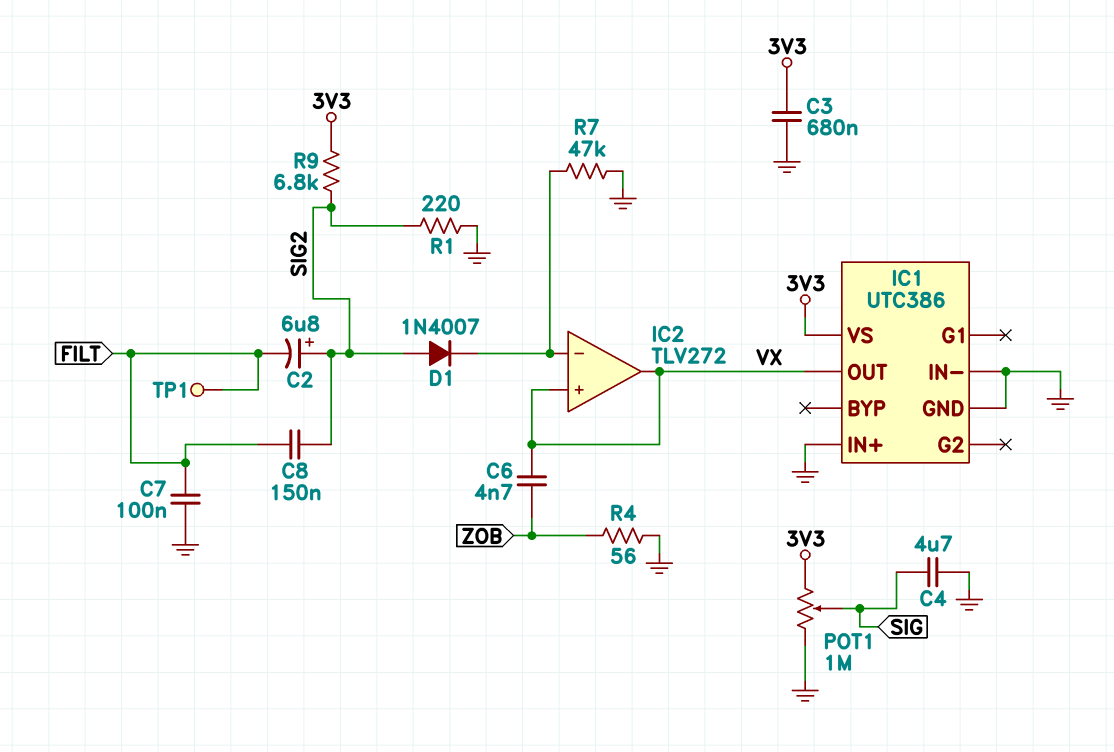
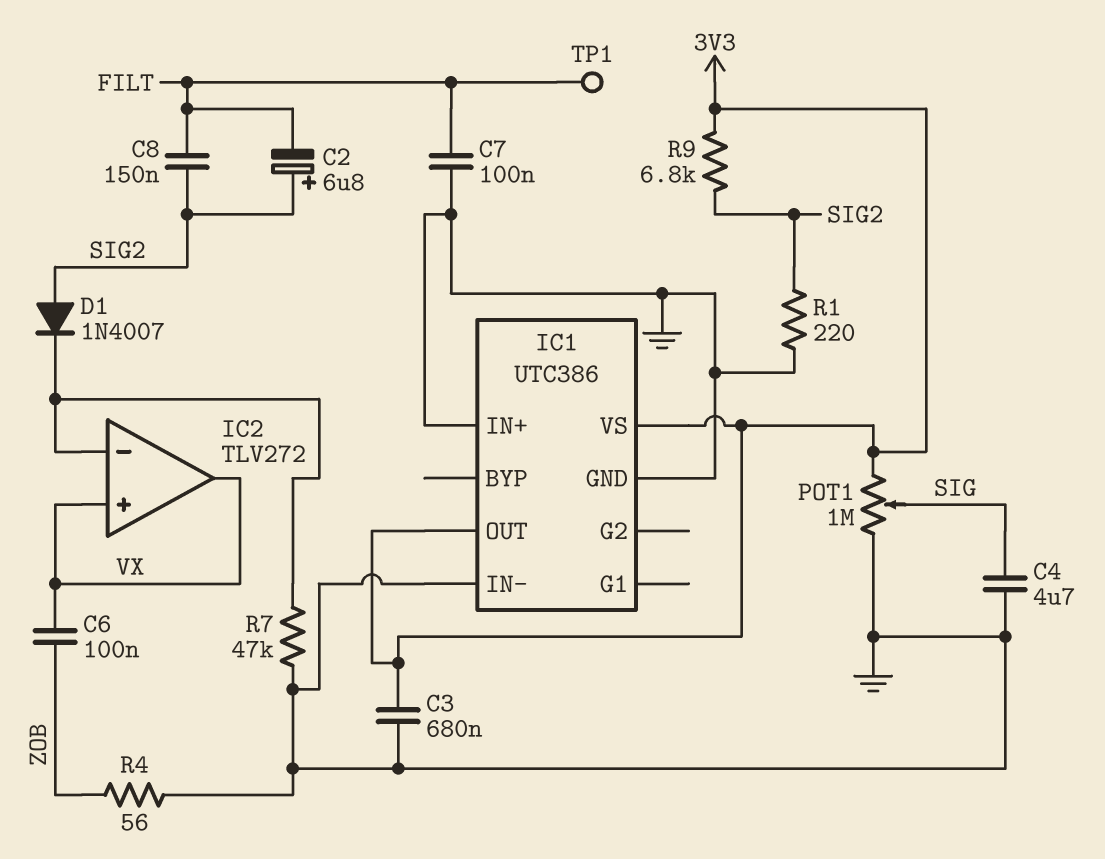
C6: 4.7nF (VX, ZOB) -> 100nF (VX, ZOB)
IC1 pin OUT: VX -> 3V3

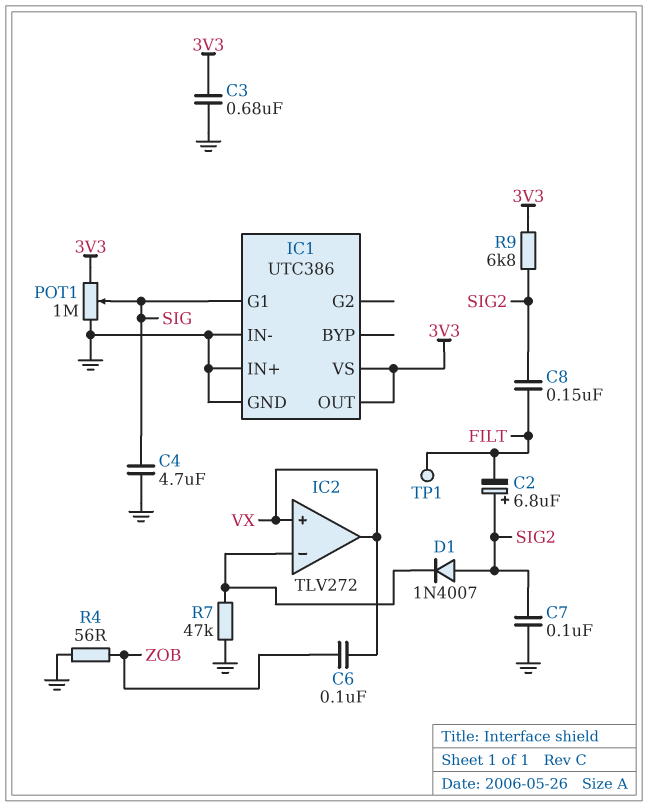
C7: 100nF (FILT, GND) -> 100nF (GND, SIG2)
IC1 pin G1: none -> SIG
R1: 220 (GND, SIG2) -> none

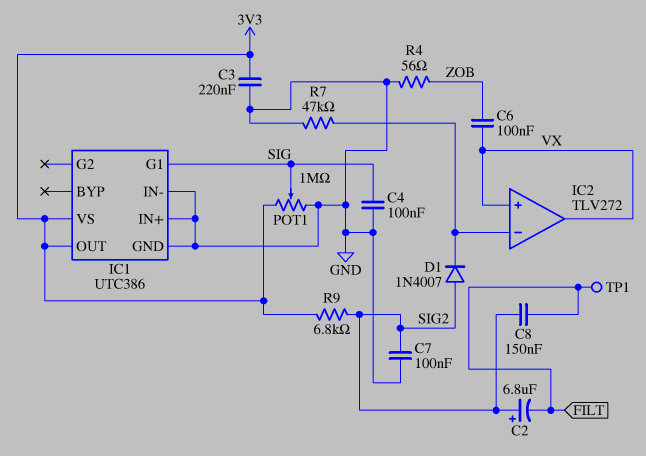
C3: 680nF (3V3, GND) -> 220nF (3V3, GND)
C4: 4.7uF (GND, SIG) -> 100nF (GND, SIG)

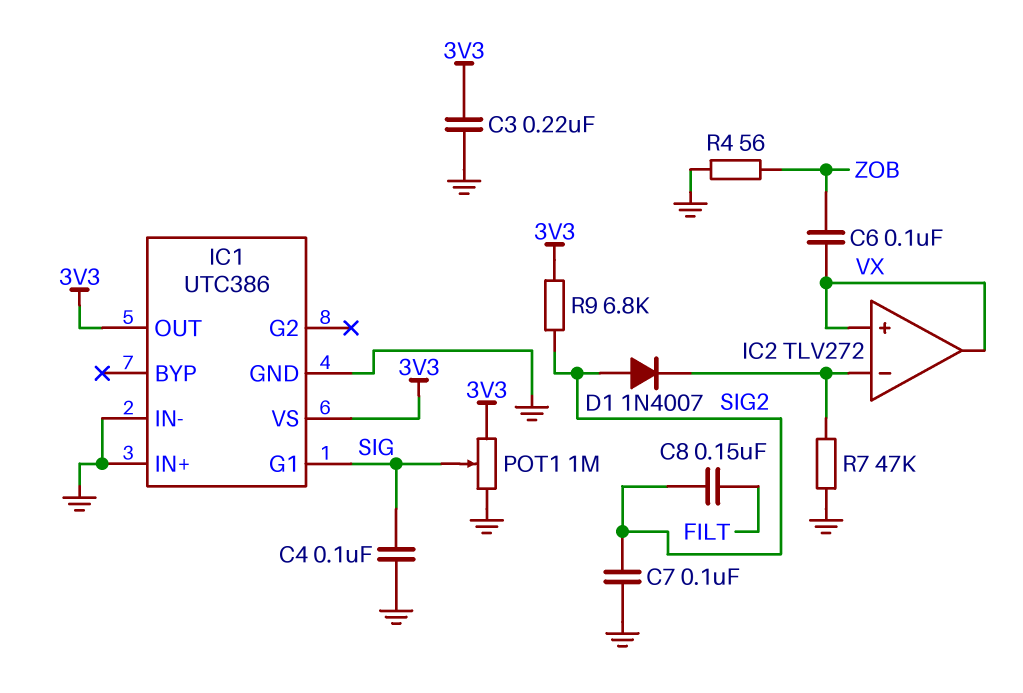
C2: 6.8uF (plus SIG2, minus FILT) -> none
TP1: test point (FILT) -> none

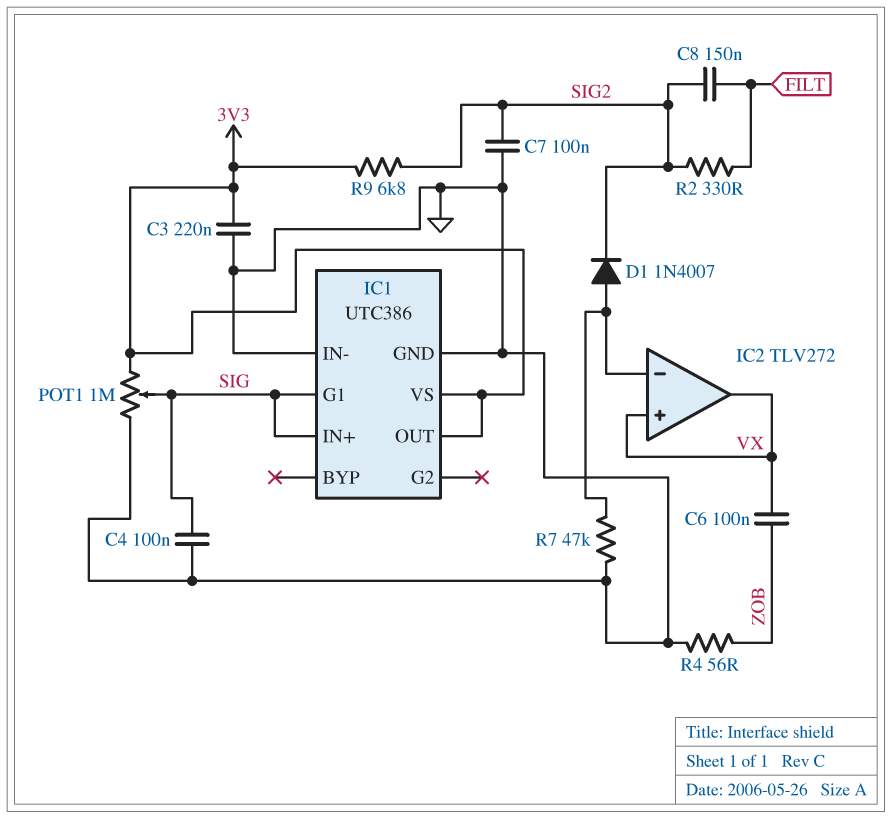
D1: diode 1N4007 (A SIG2, K IC2/in-) -> diode 1N4007 (A IC2/in-, K SIG2)
IC1 pin IN+: GND -> SIG
R2: none -> 330 (FILT, SIG2)

